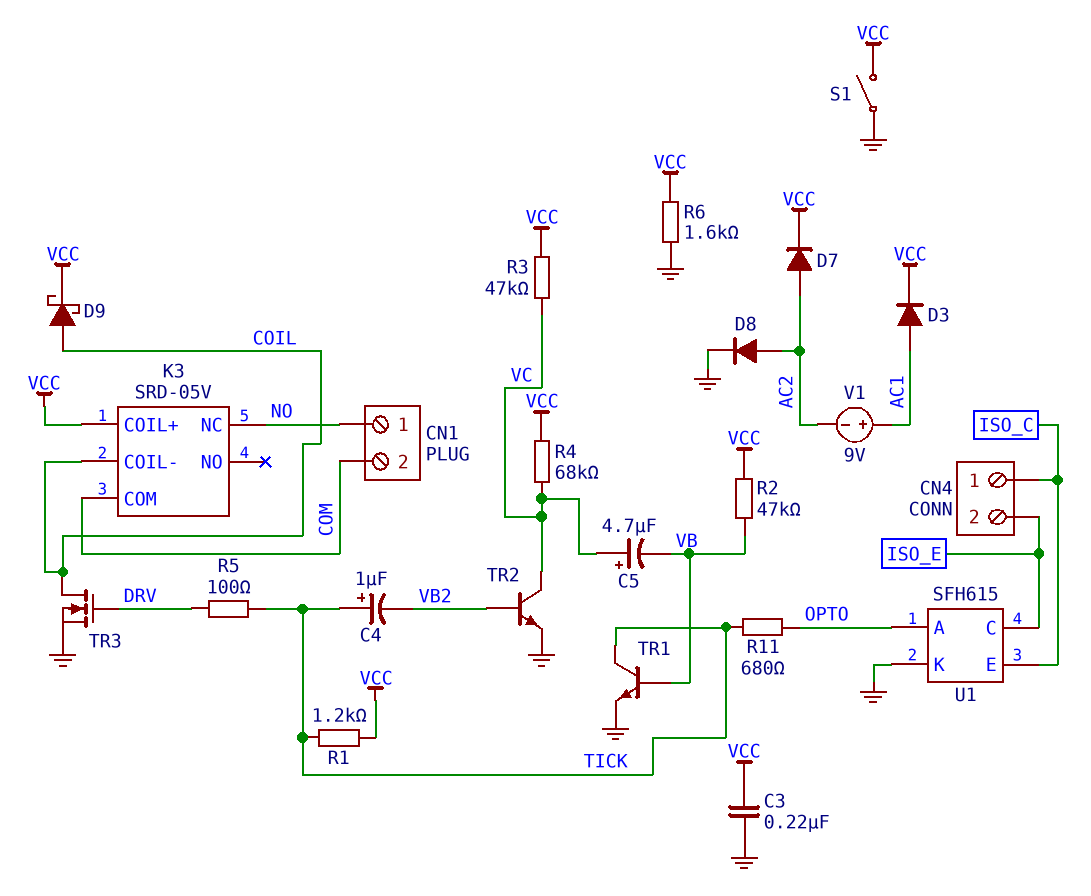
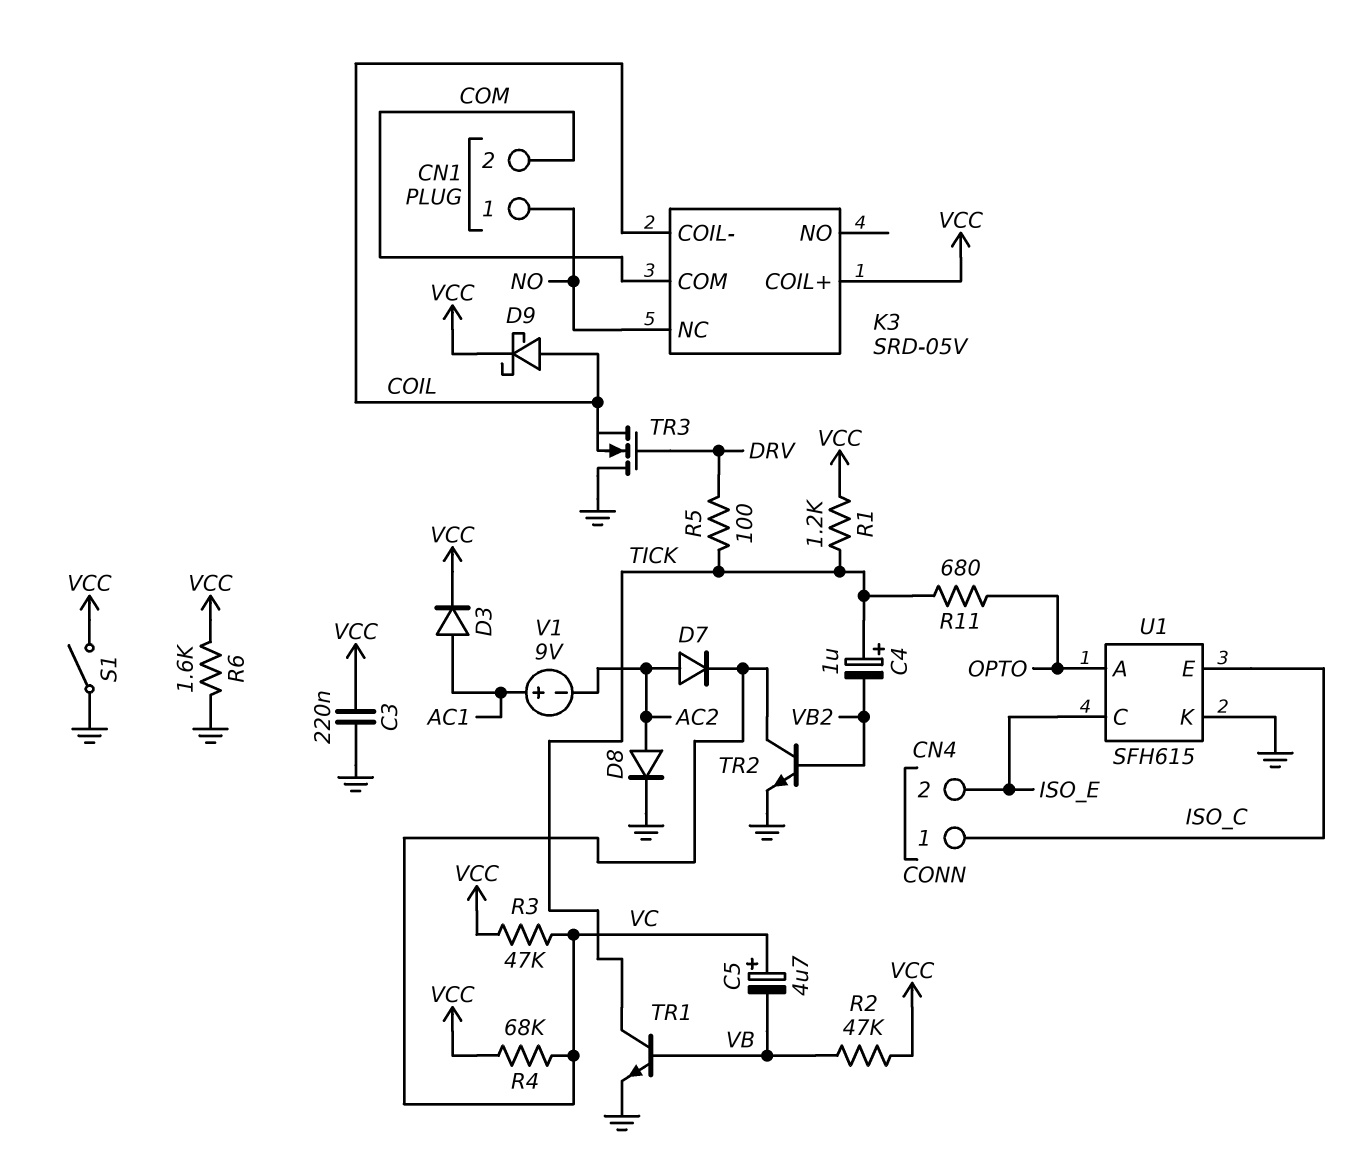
D7: diode (A AC2, K VCC) -> diode (A AC2, K VC)
TR3: NMOS (G DRV, D COIL, S GND) -> NMOS (G DRV, D GND, S COIL)

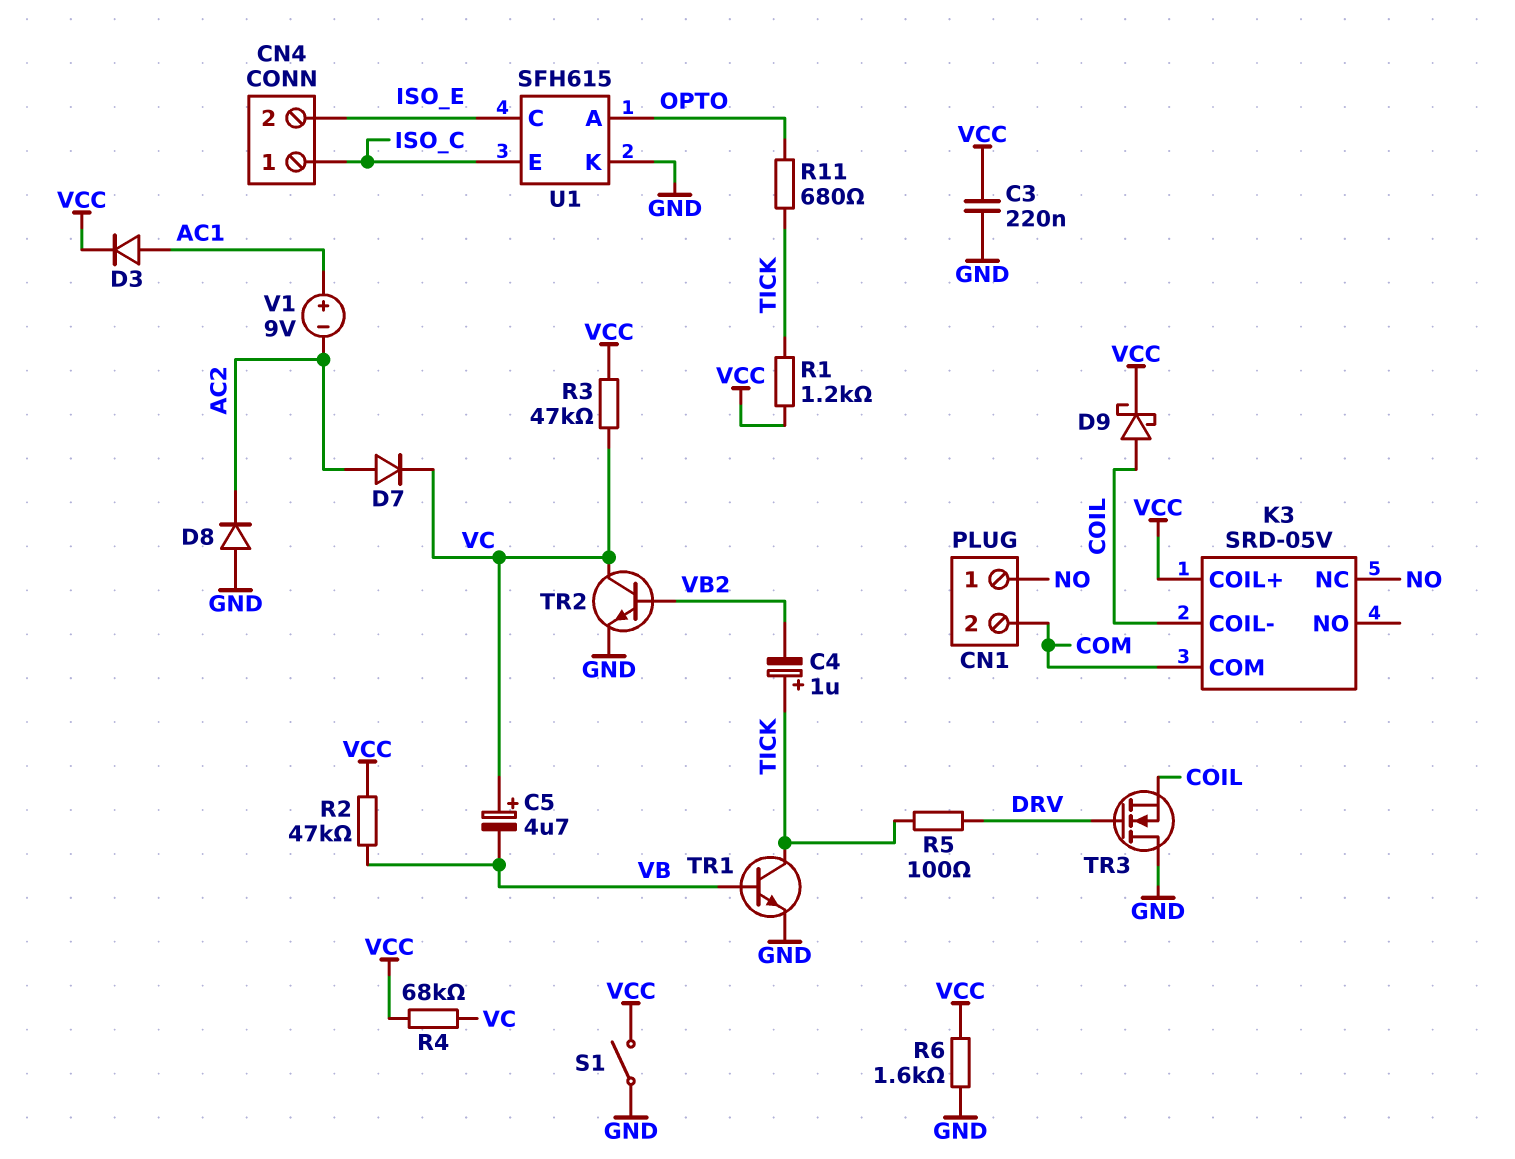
D8: diode (A AC2, K GND) -> diode (A GND, K AC2)

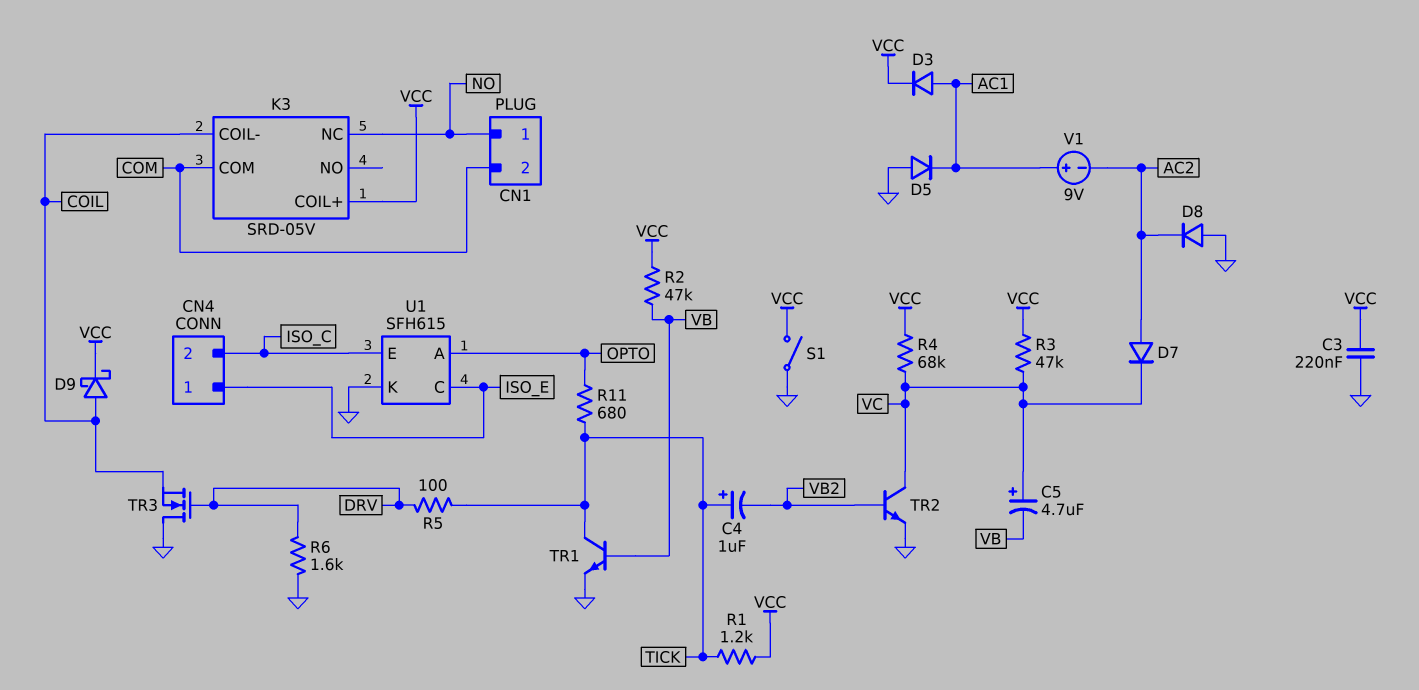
CN4 pin 1: ISO_C -> ISO_E
CN4 pin 2: ISO_E -> ISO_C
D5: none -> diode (A GND, K AC1)
R6: 1.6k (GND, VCC) -> 1.6k (DRV, GND)

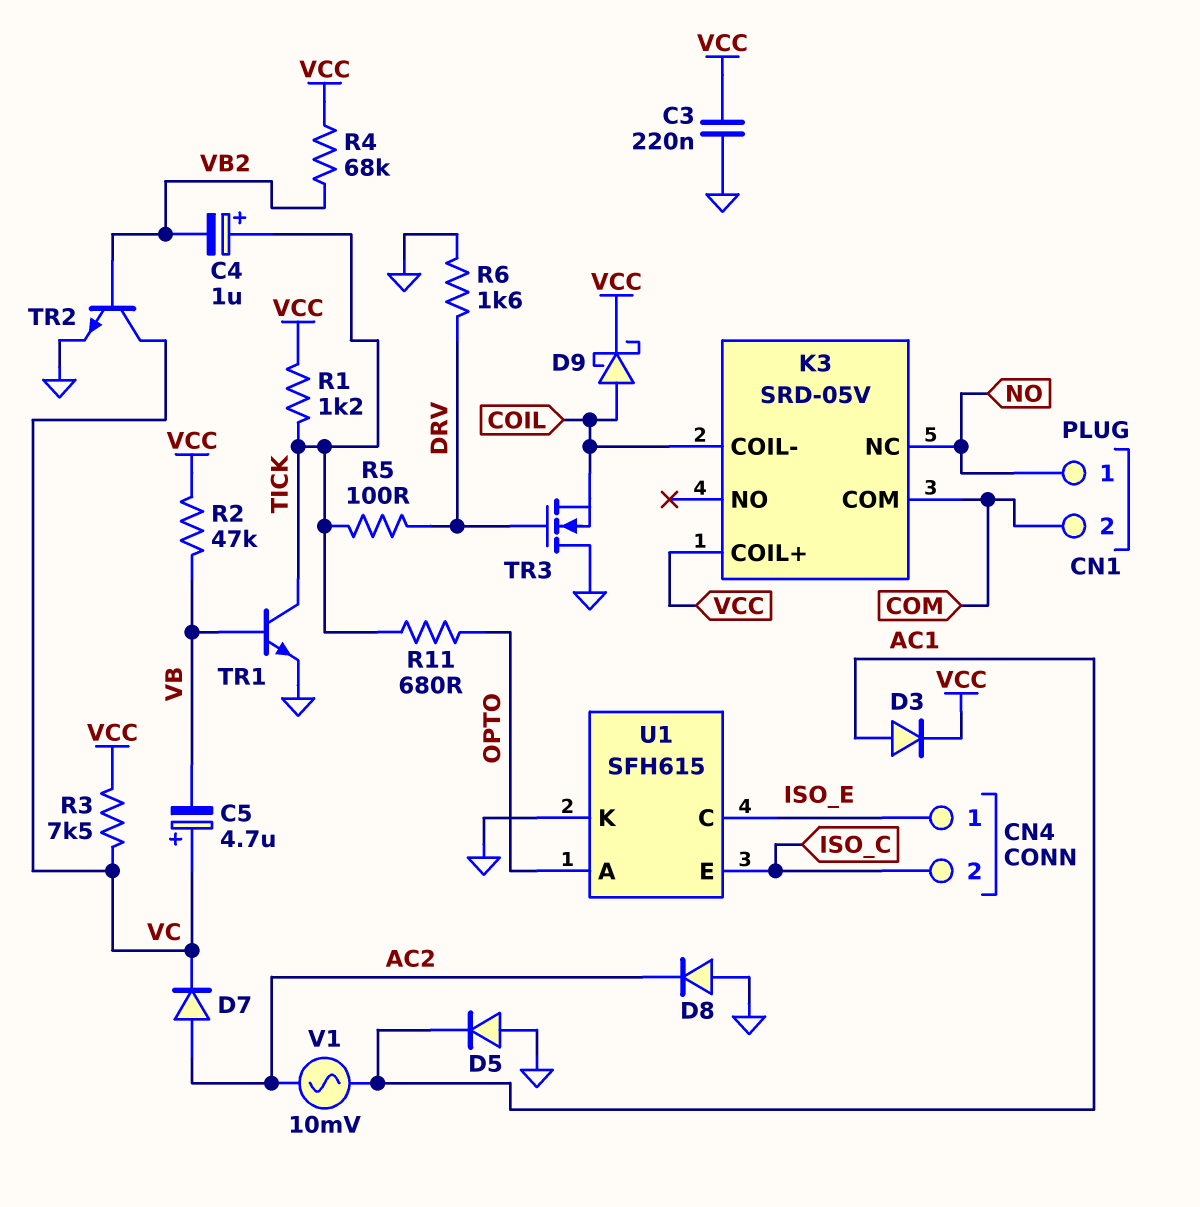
R3: 47k (VC, VCC) -> 7.5k (VC, VCC)
R4: 68k (VC, VCC) -> 68k (VB2, VCC)
S1: switch (GND, VCC) -> none
V1: 9V (plus AC1, minus AC2) -> AC 10mV (AC1, AC2)

